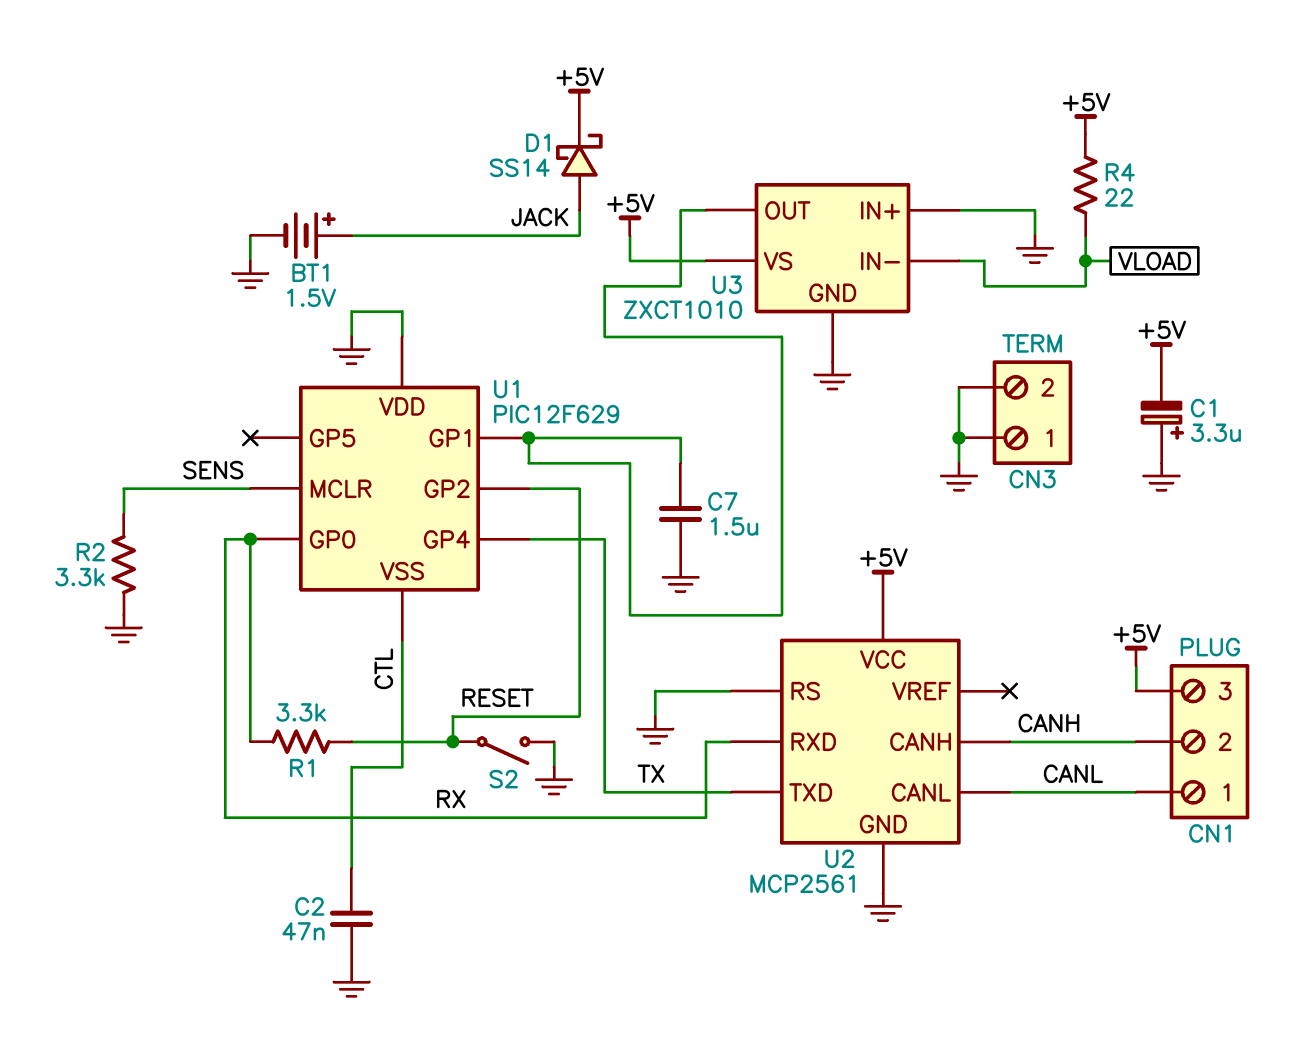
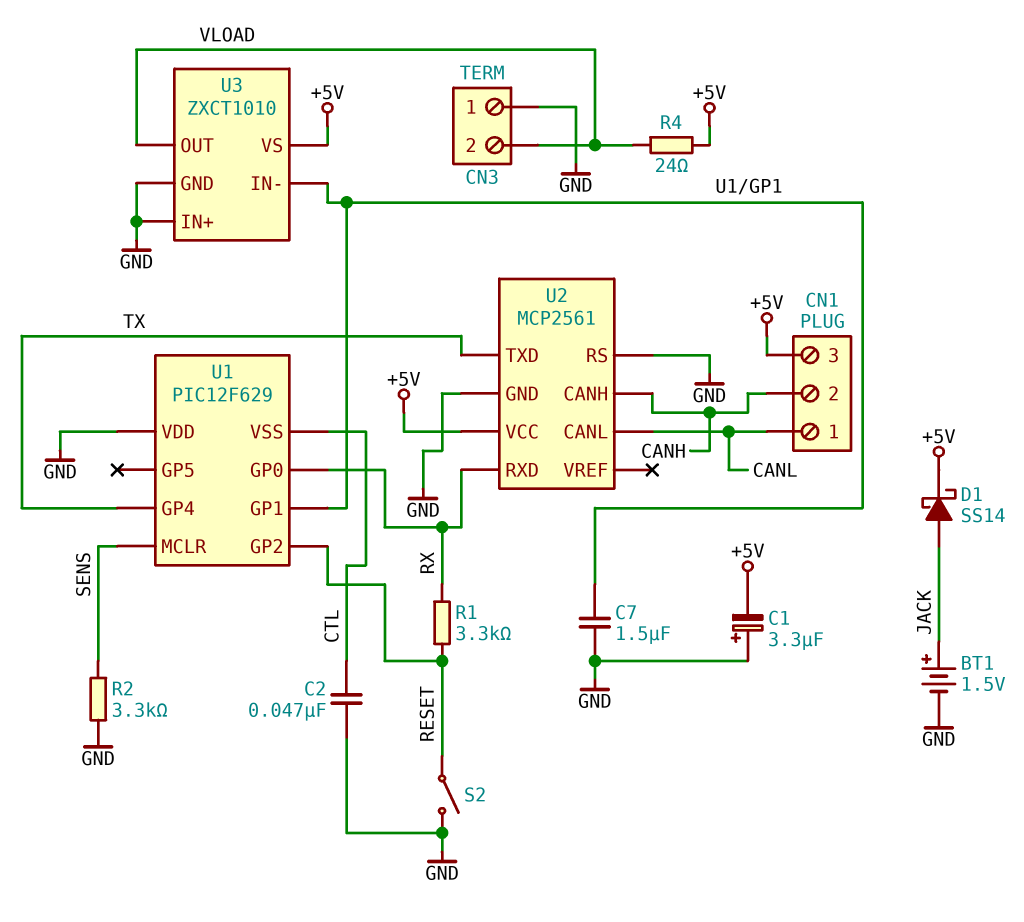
CN3 pin 2: GND -> VLOAD
R4: 22 (+5V, VLOAD) -> 24 (+5V, VLOAD)
U3 pin IN-: VLOAD -> U1/GP1
U3 pin OUT: U1/GP1 -> VLOAD

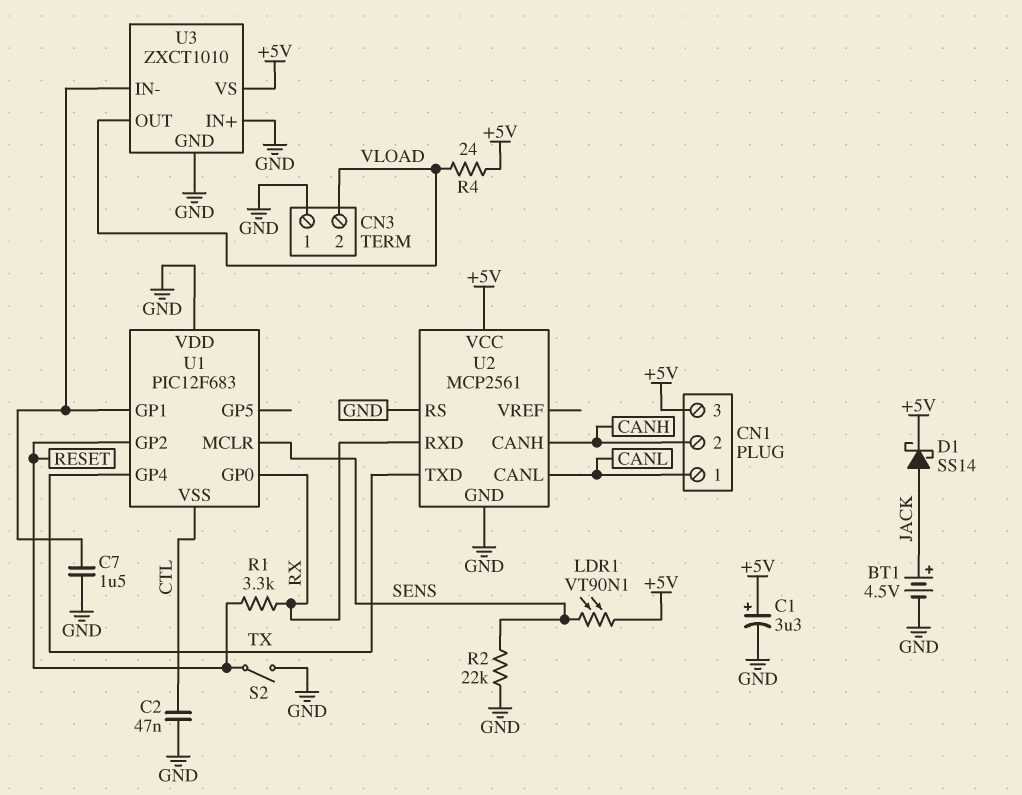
BT1: 1.5V (plus JACK, minus GND) -> 4.5V (plus JACK, minus GND)
C1: 3.3uF (plus GND, minus +5V) -> 3.3uF (plus +5V, minus GND)
LDR1: none -> VT90N1 (+5V, SENS)
R2: 3.3k (GND, SENS) -> 22k (GND, SENS)
U1: PIC12F629 -> PIC12F683

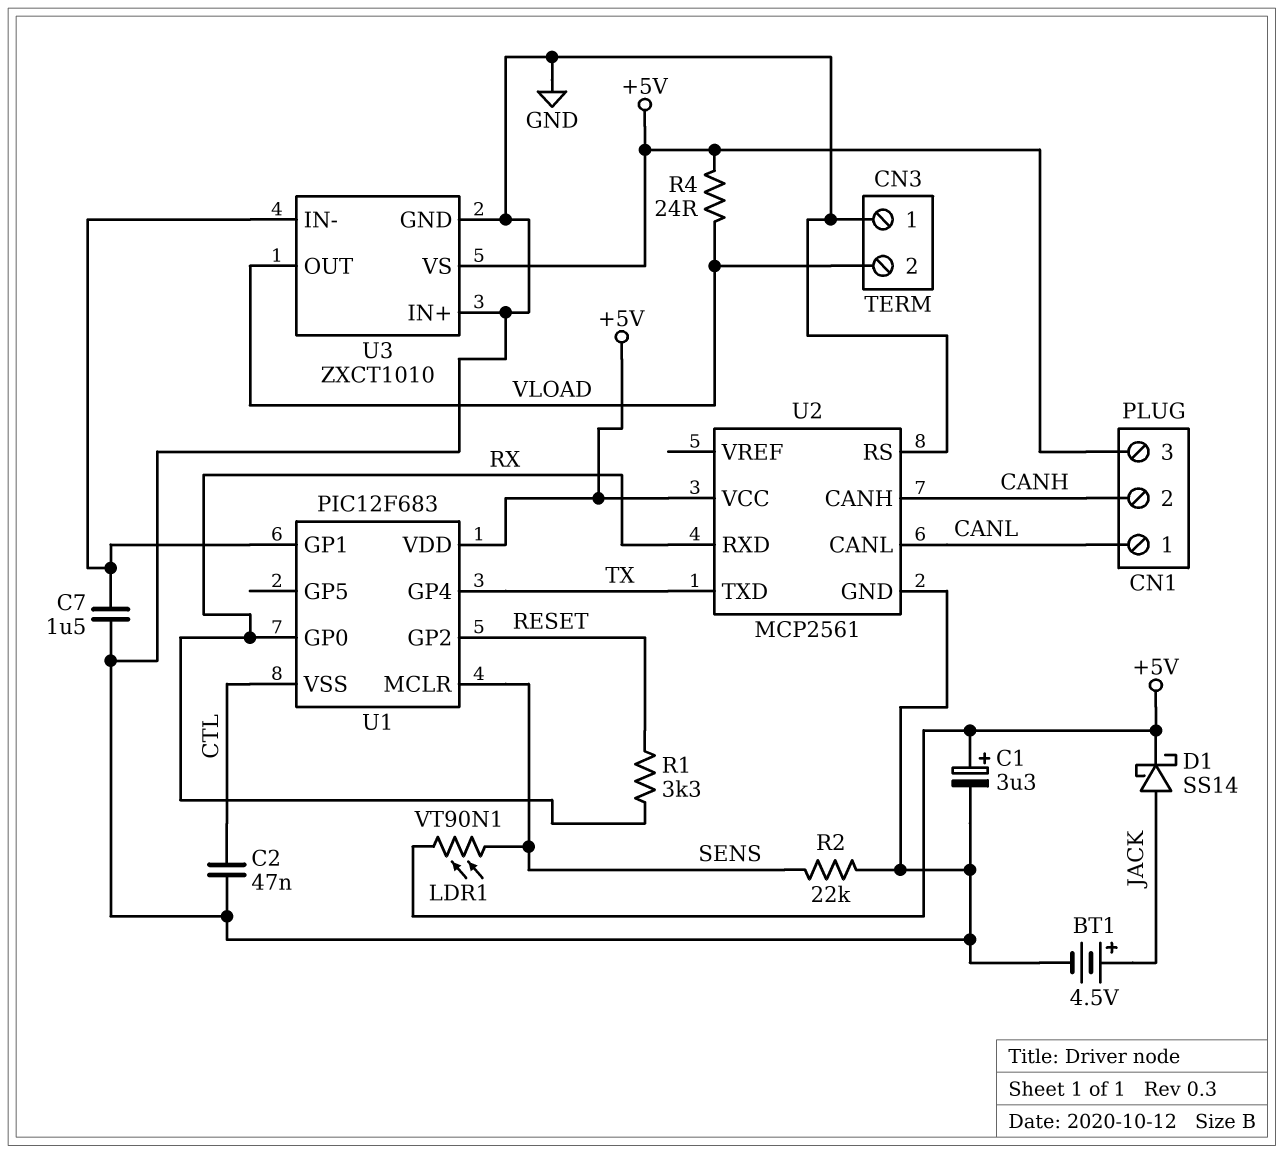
S2: switch (GND, RESET) -> none
U1 pin VDD: GND -> +5V

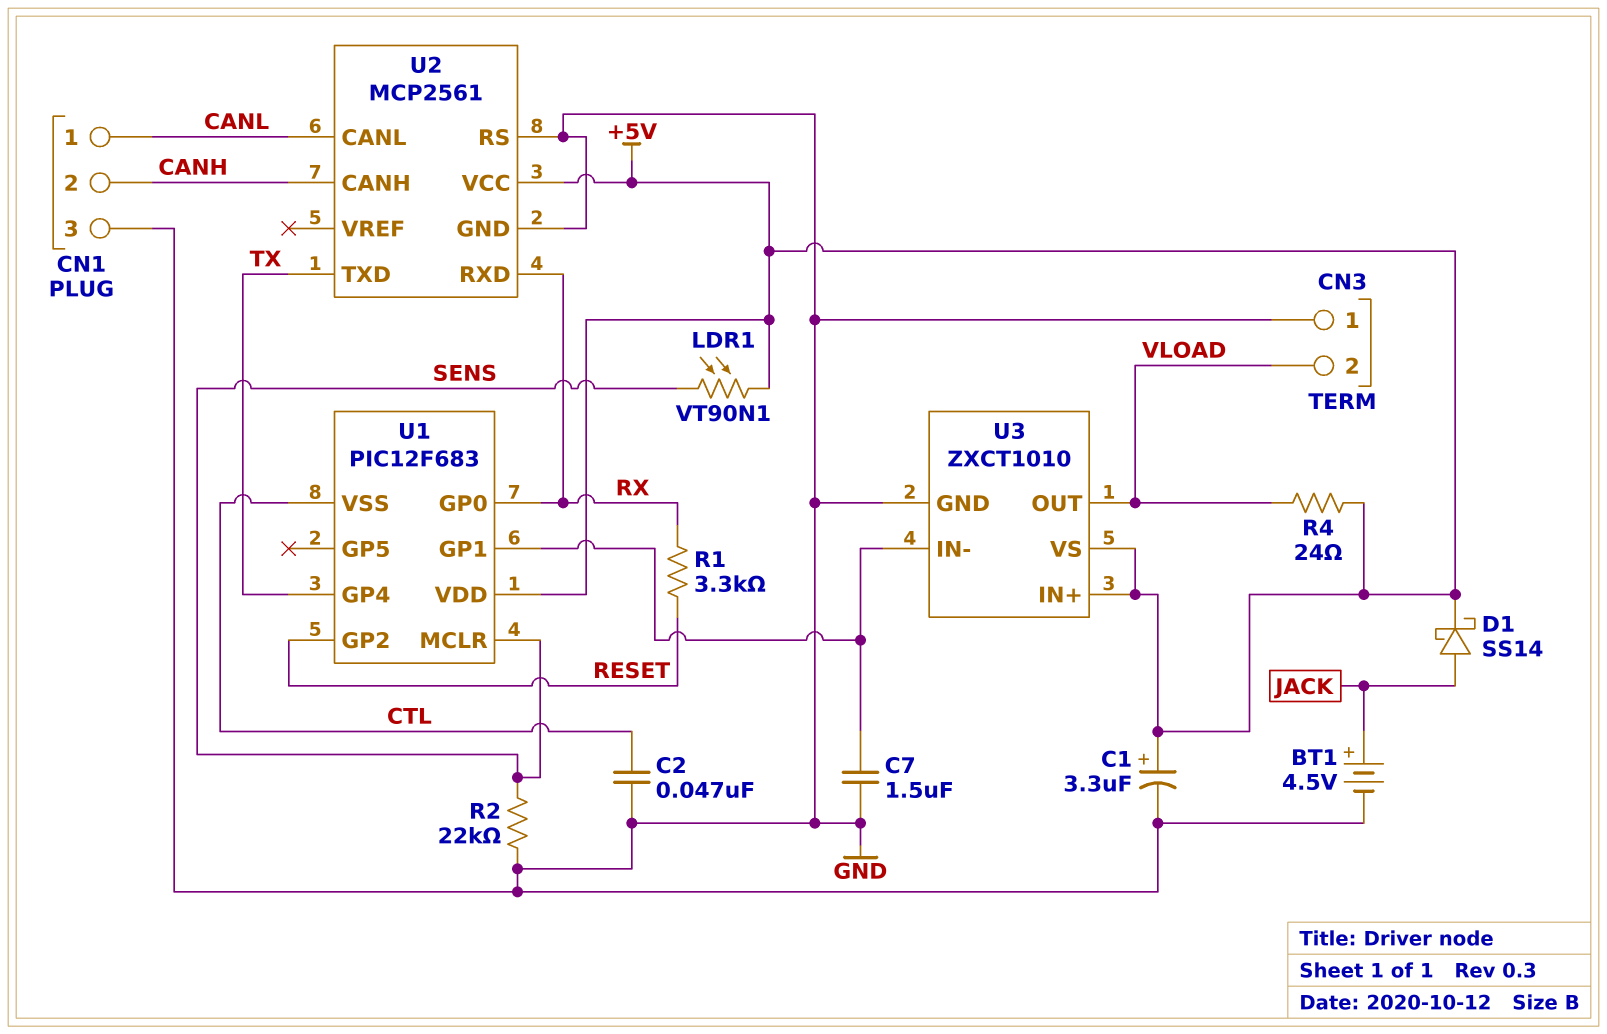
CN1 pin 3: +5V -> GND
U3 pin IN+: GND -> +5V

